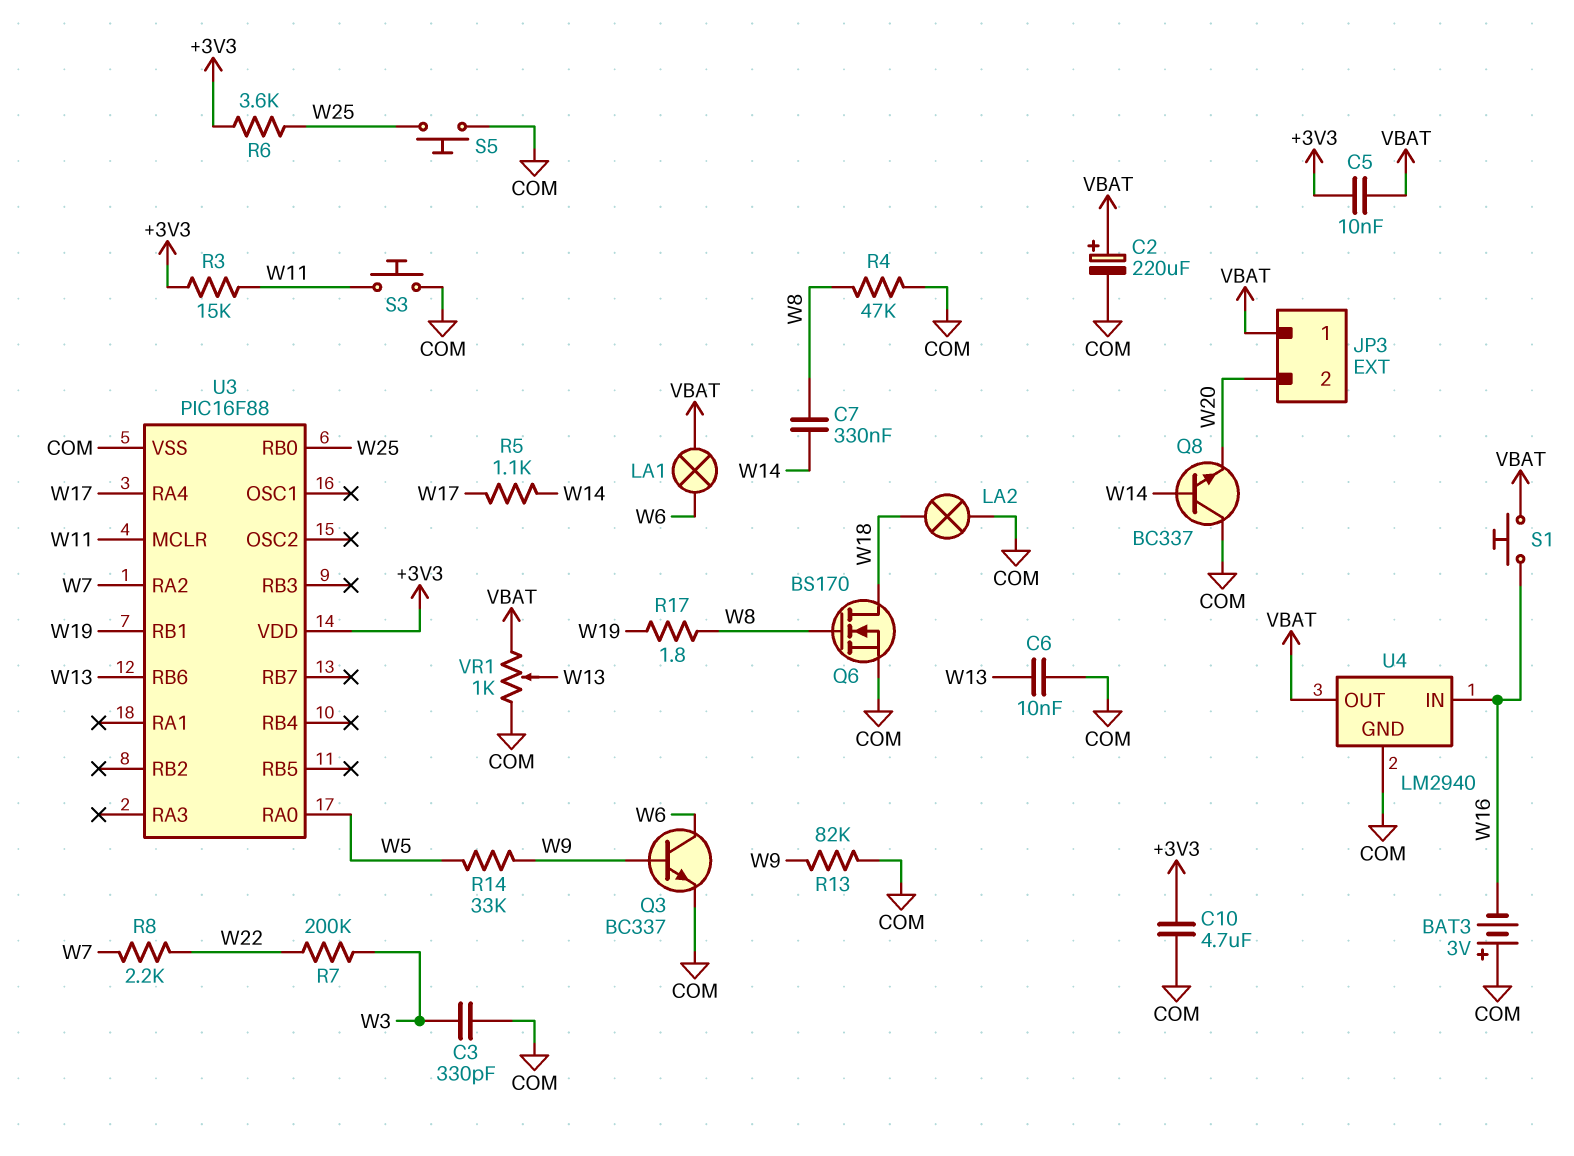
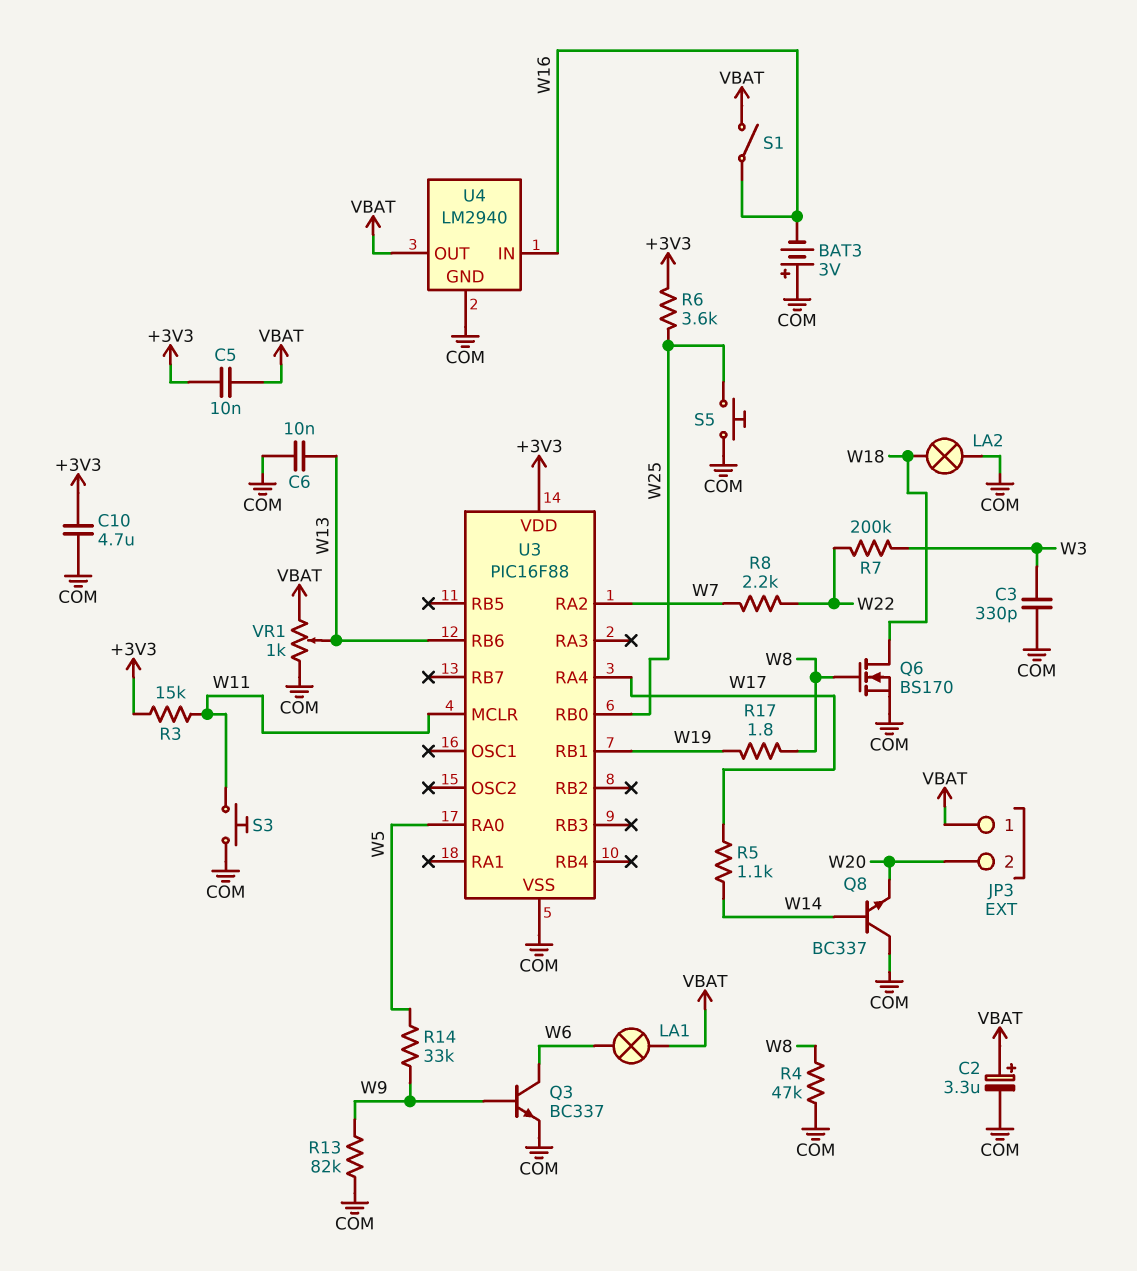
C2: 220uF (plus VBAT, minus COM) -> 3.3uF (plus VBAT, minus COM)
C7: 330nF (W8, W14) -> none
S1: button (VBAT, W16) -> switch (VBAT, W16)

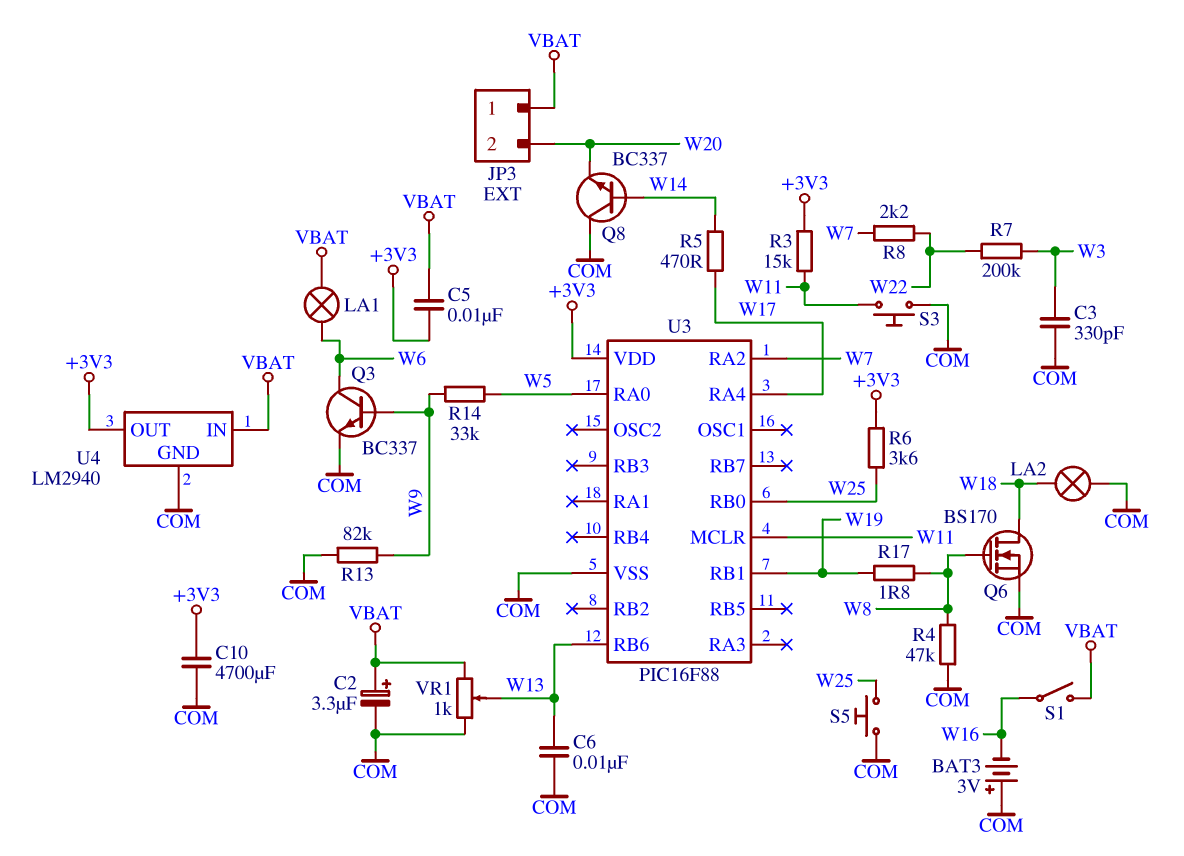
C10: 4.7uF (+3V3, COM) -> 4700uF (+3V3, COM)
R5: 1.1k (W14, W17) -> 470 (W14, W17)
U4 pin IN: W16 -> VBAT
U4 pin OUT: VBAT -> +3V3

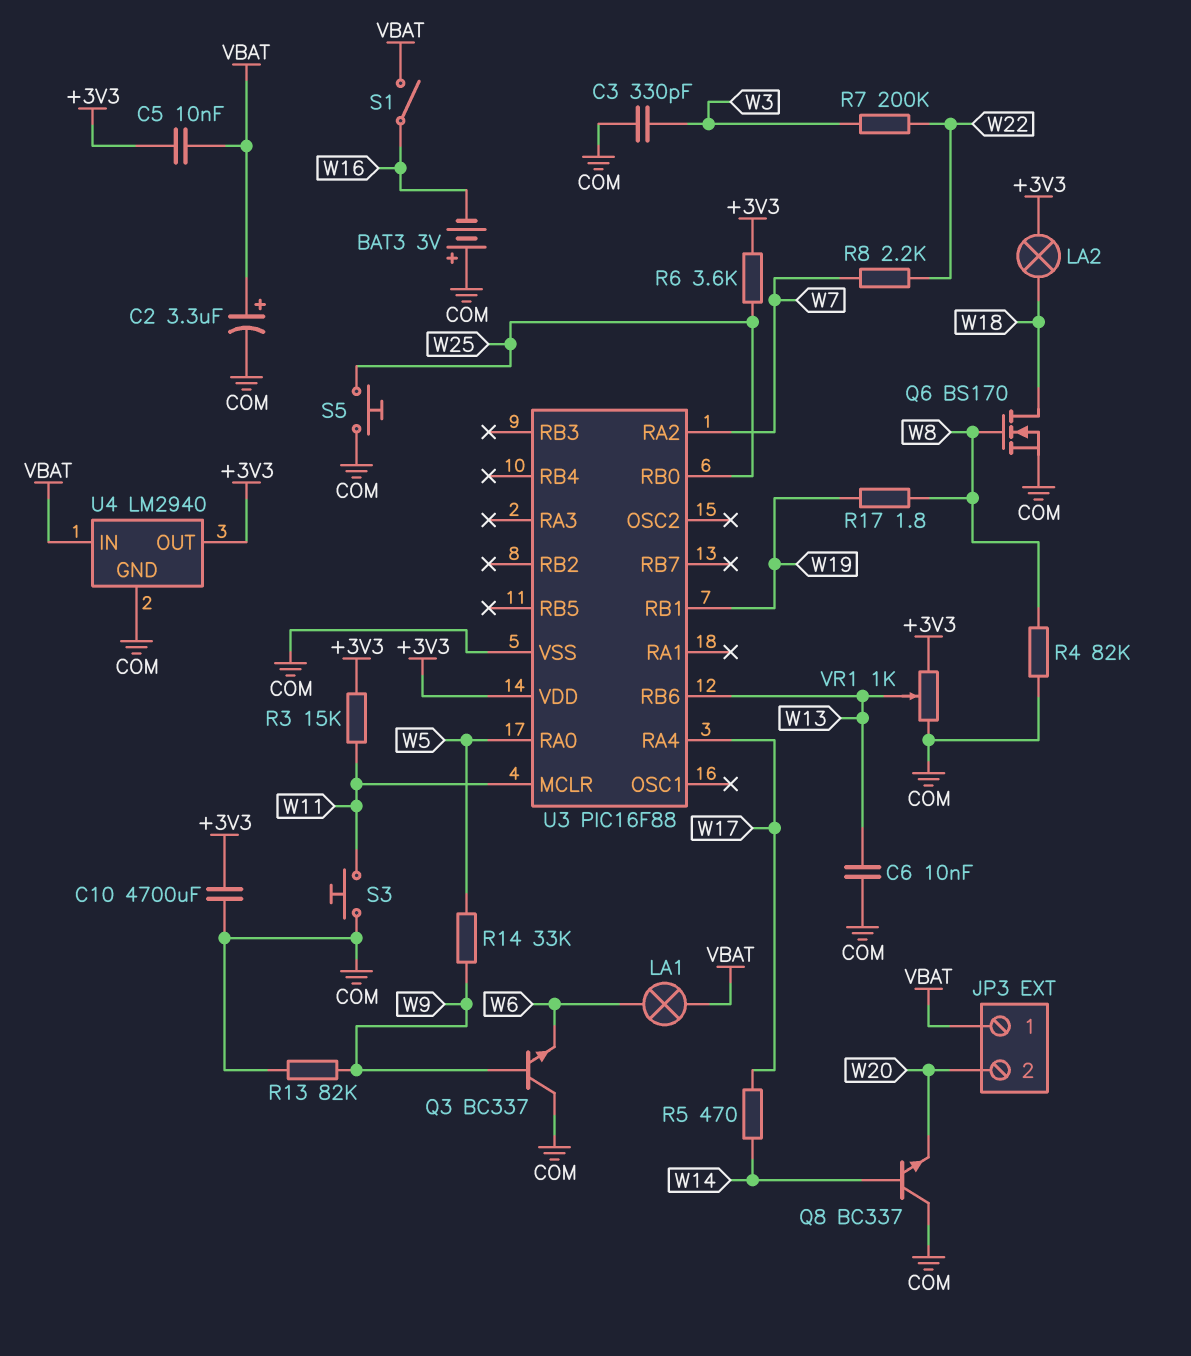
LA2: lamp (COM, W18) -> lamp (+3V3, W18)
Q3: NPN BC337 (B W9, C W6, E COM) -> NPN BC337 (B W9, C COM, E W6)
R4: 47k (COM, W8) -> 82k (COM, W8)
VR1: 1k (COM, VBAT, wiper W13) -> 1k (+3V3, COM, wiper W13)

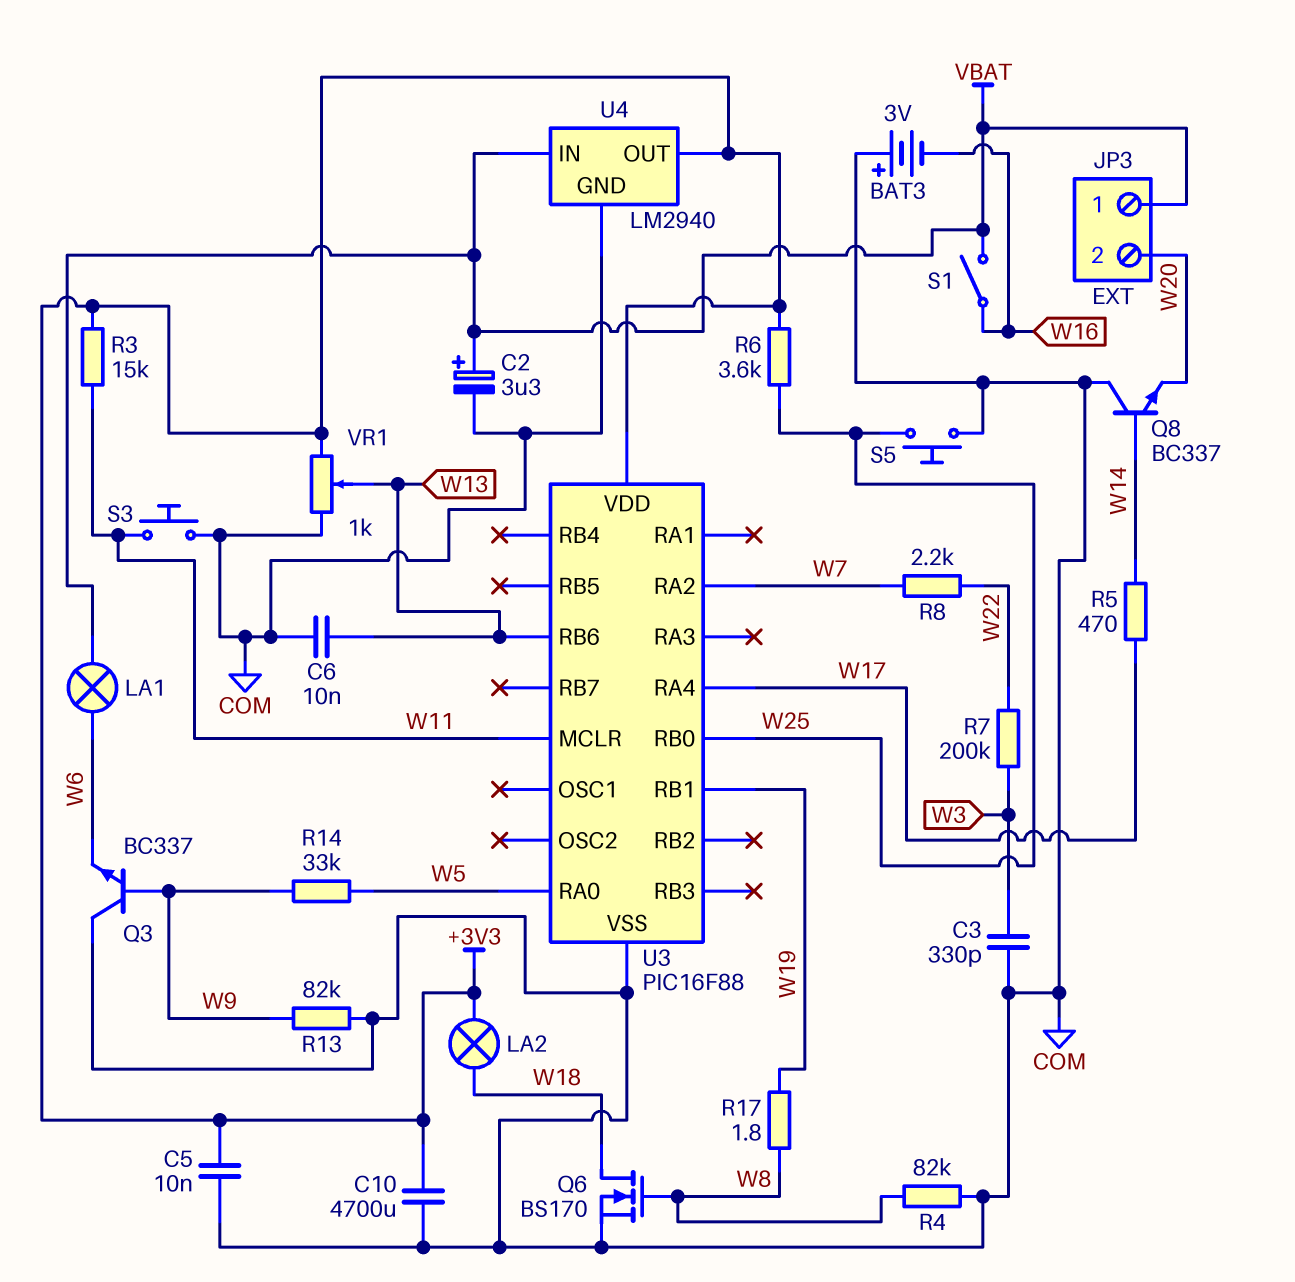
C5: 10nF (+3V3, VBAT) -> 10nF (+3V3, COM)

